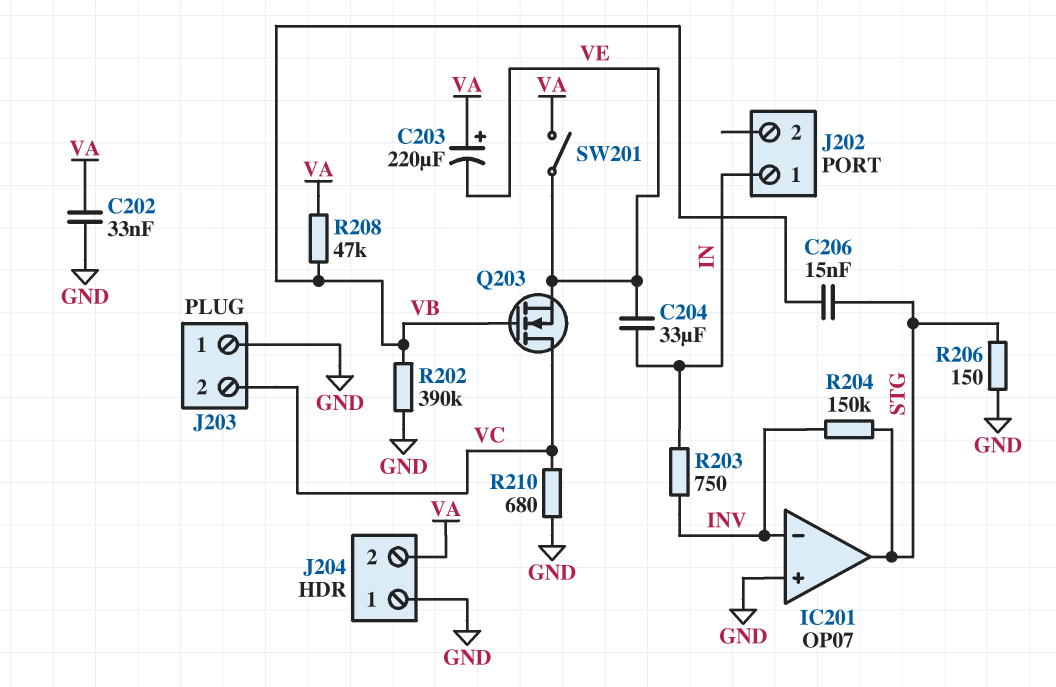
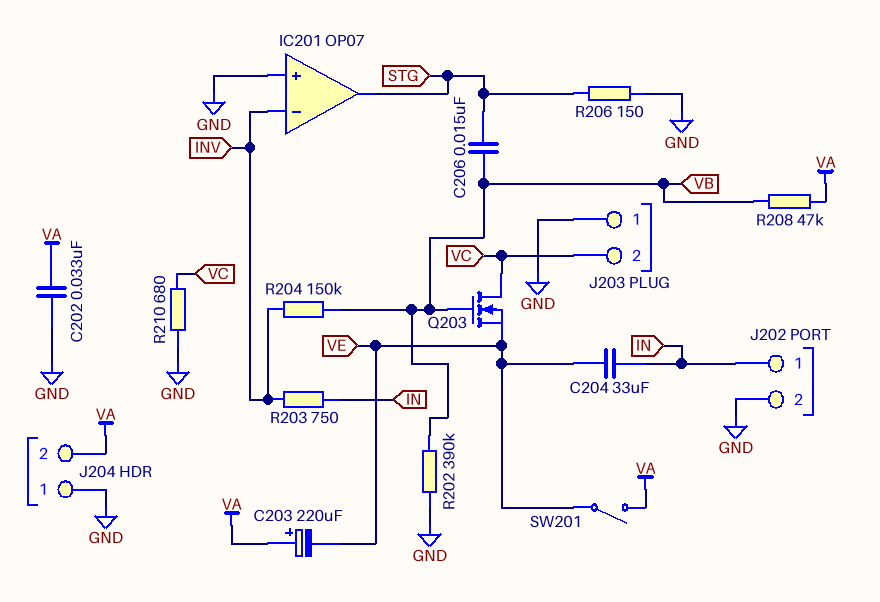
J202 pin 2: none -> GND
R204: 150k (INV, STG) -> 150k (INV, VB)

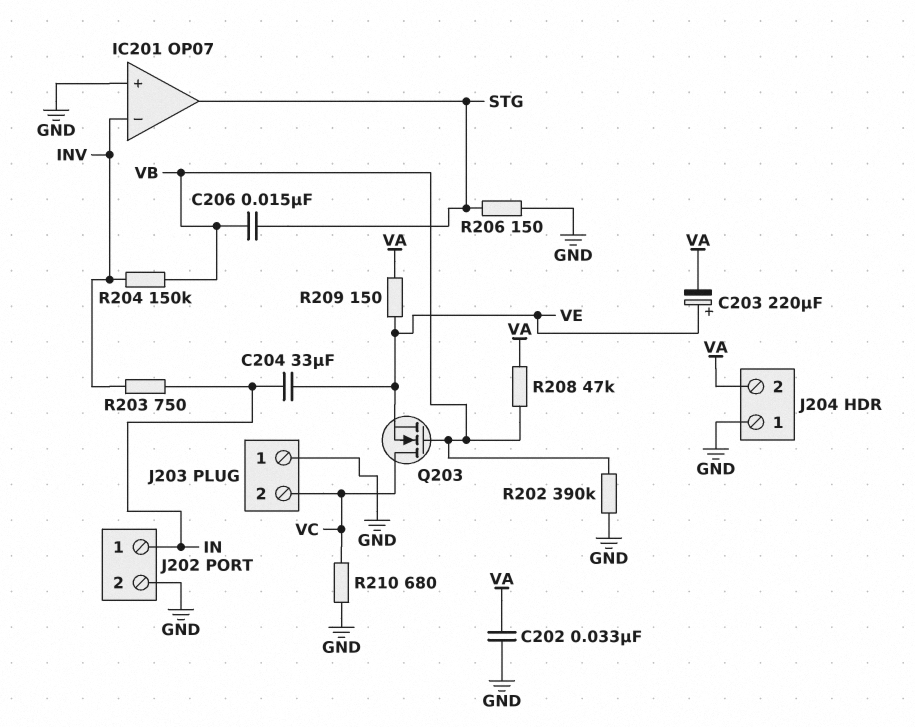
C203: 220uF (plus VA, minus VE) -> 220uF (plus VE, minus VA)
R209: none -> 150 (VA, VE)
SW201: switch (VA, VE) -> none

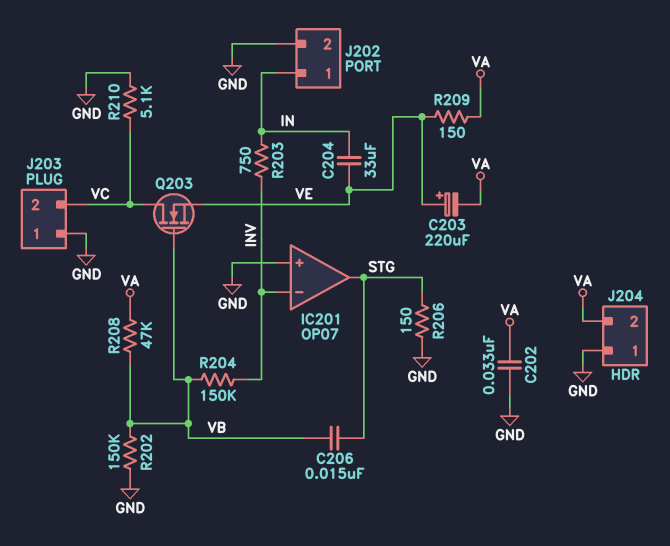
R202: 390k (GND, VB) -> 150k (GND, VB)
R210: 680 (GND, VC) -> 5.1k (GND, VC)

